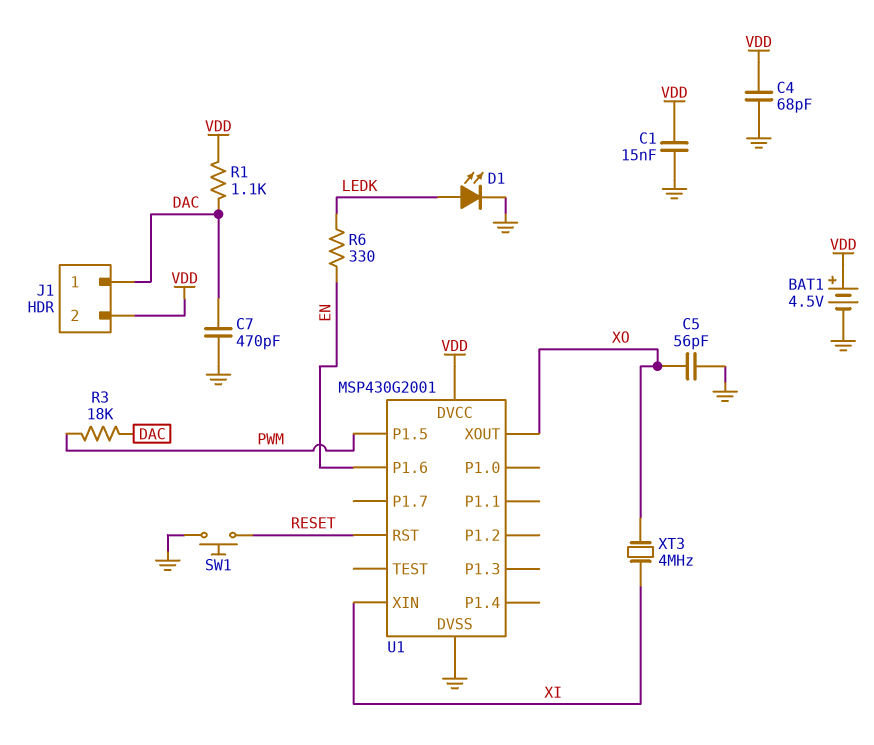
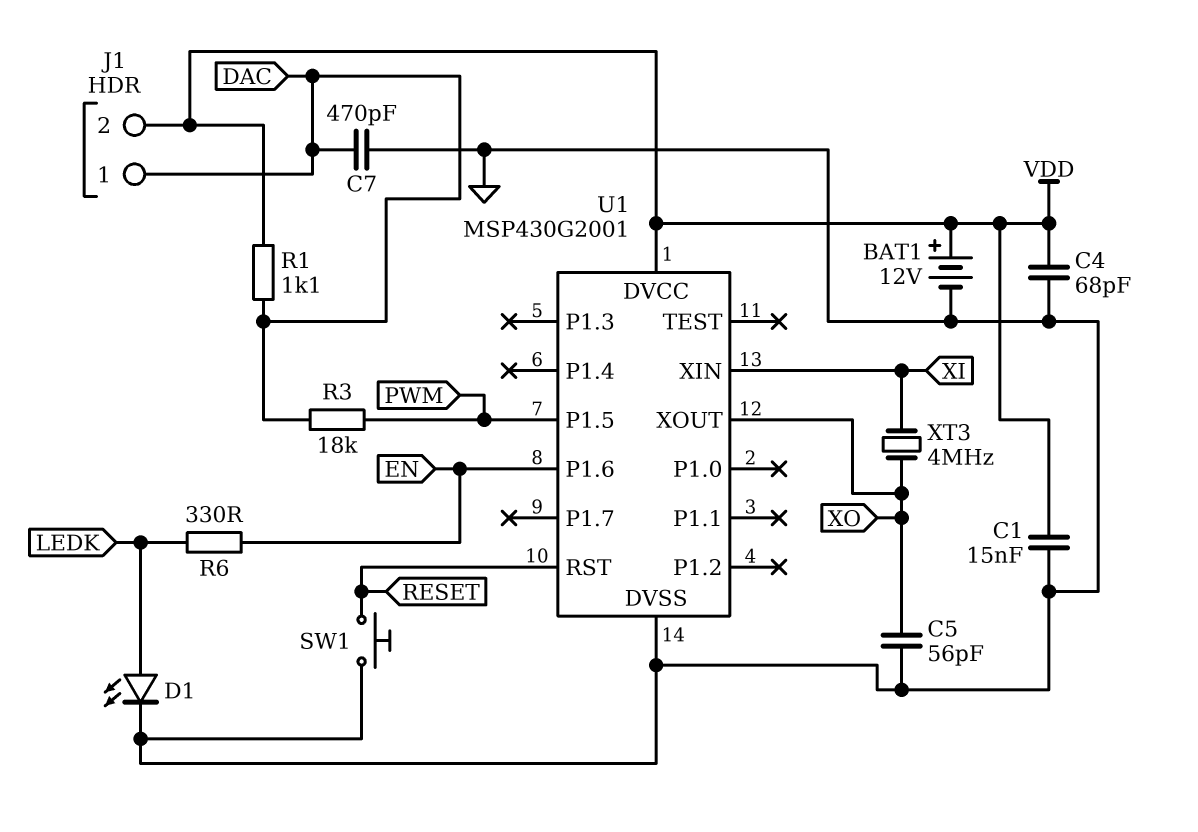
BAT1: 4.5V (plus VDD, minus GND) -> 12V (plus VDD, minus GND)

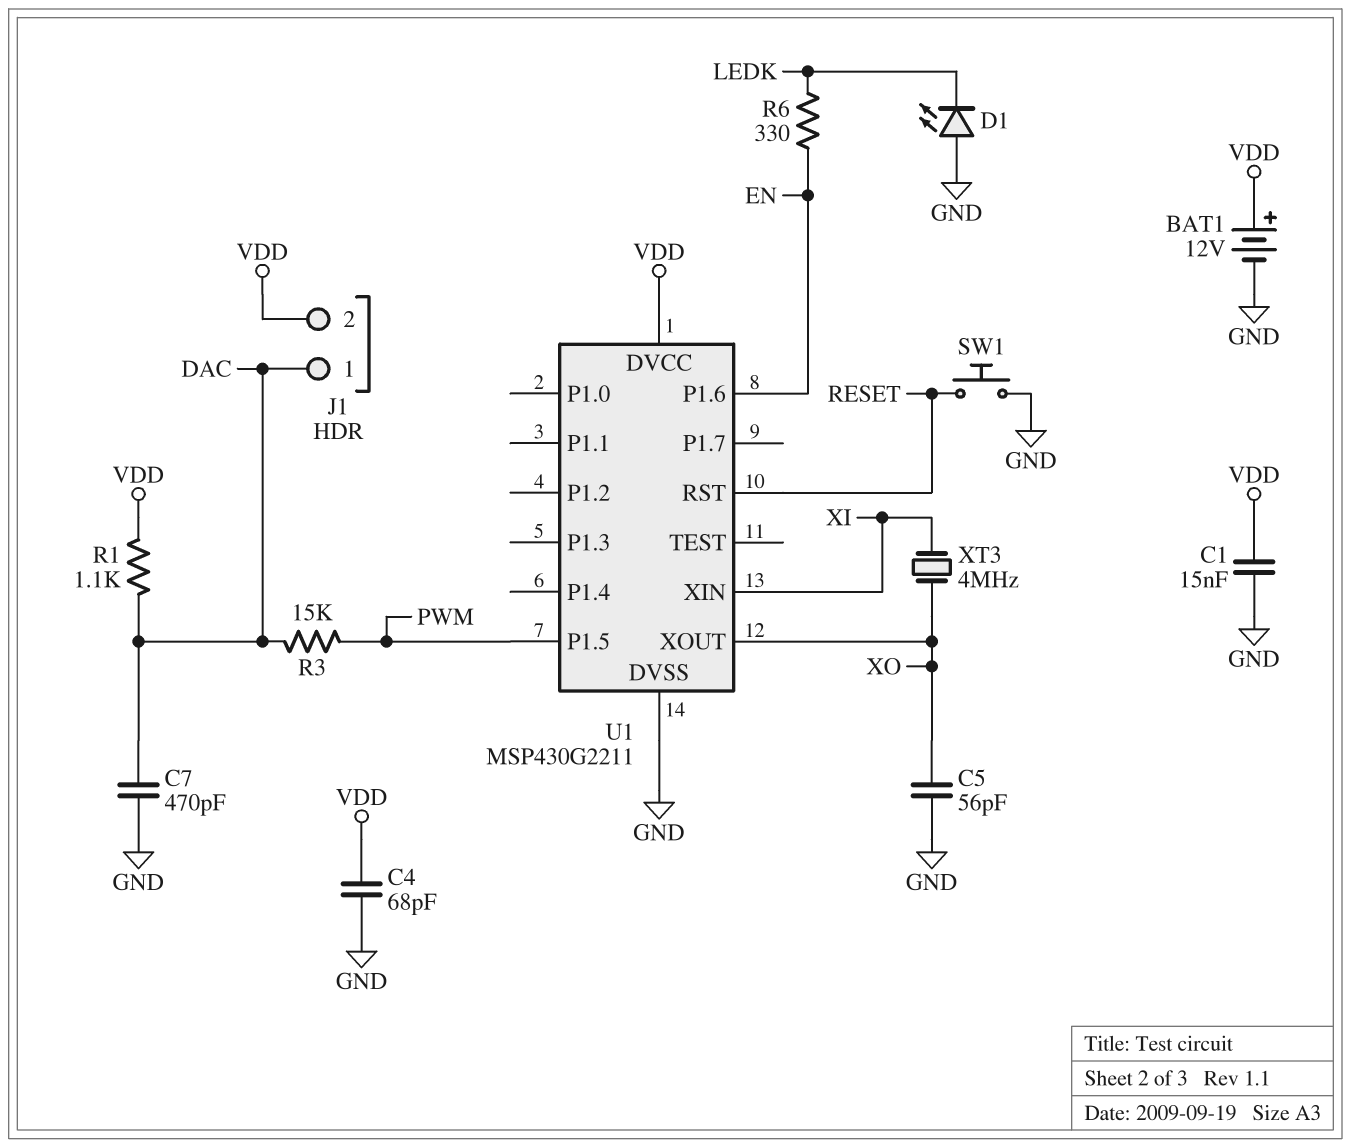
D1: LED (A LEDK, K GND) -> LED (A GND, K LEDK)
R3: 18k (DAC, PWM) -> 15k (DAC, PWM)
U1: MSP430G2001 -> MSP430G2211

